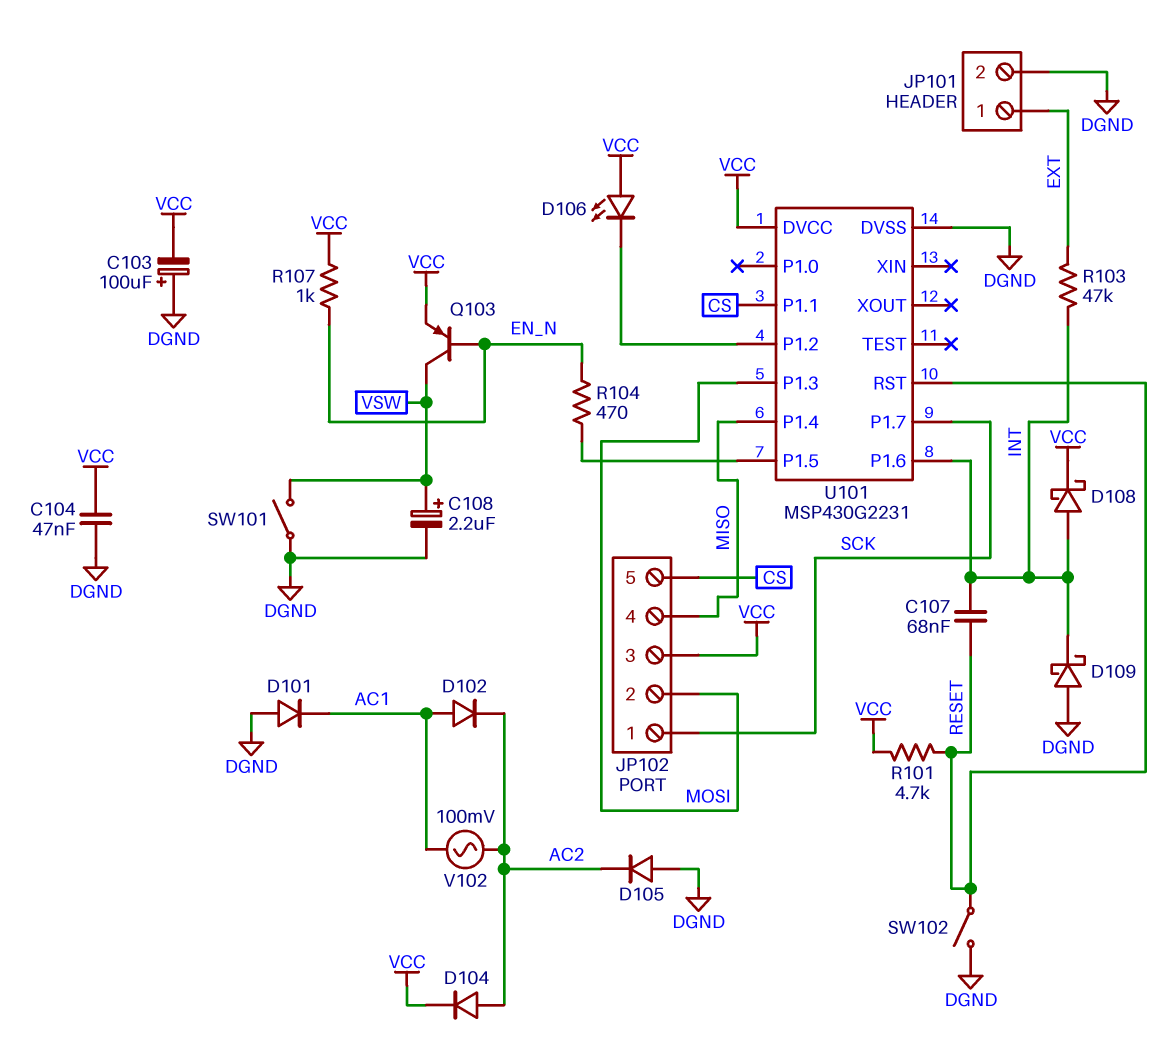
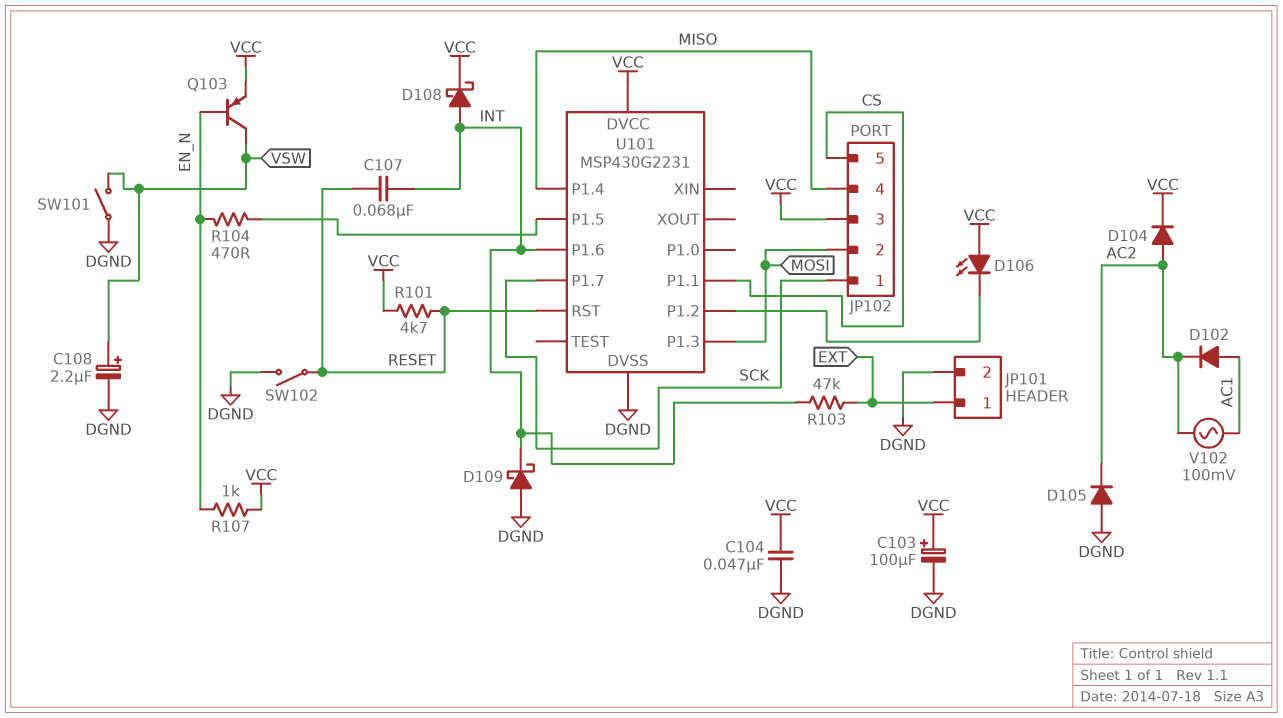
C103: 100uF (plus DGND, minus VCC) -> 100uF (plus VCC, minus DGND)
D101: diode (A DGND, K AC1) -> none

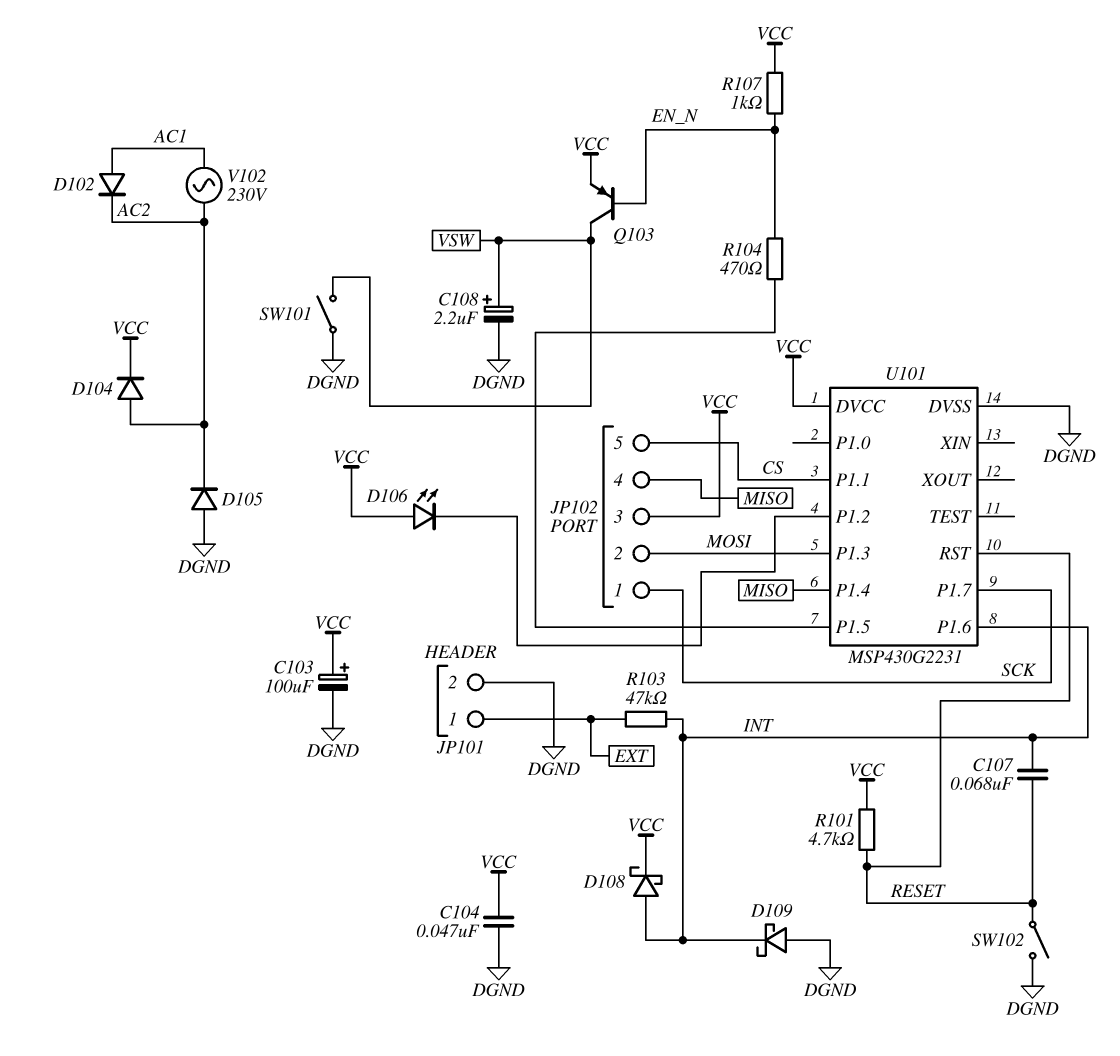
V102: AC 100mV (AC1, AC2) -> AC 230V (AC1, AC2)

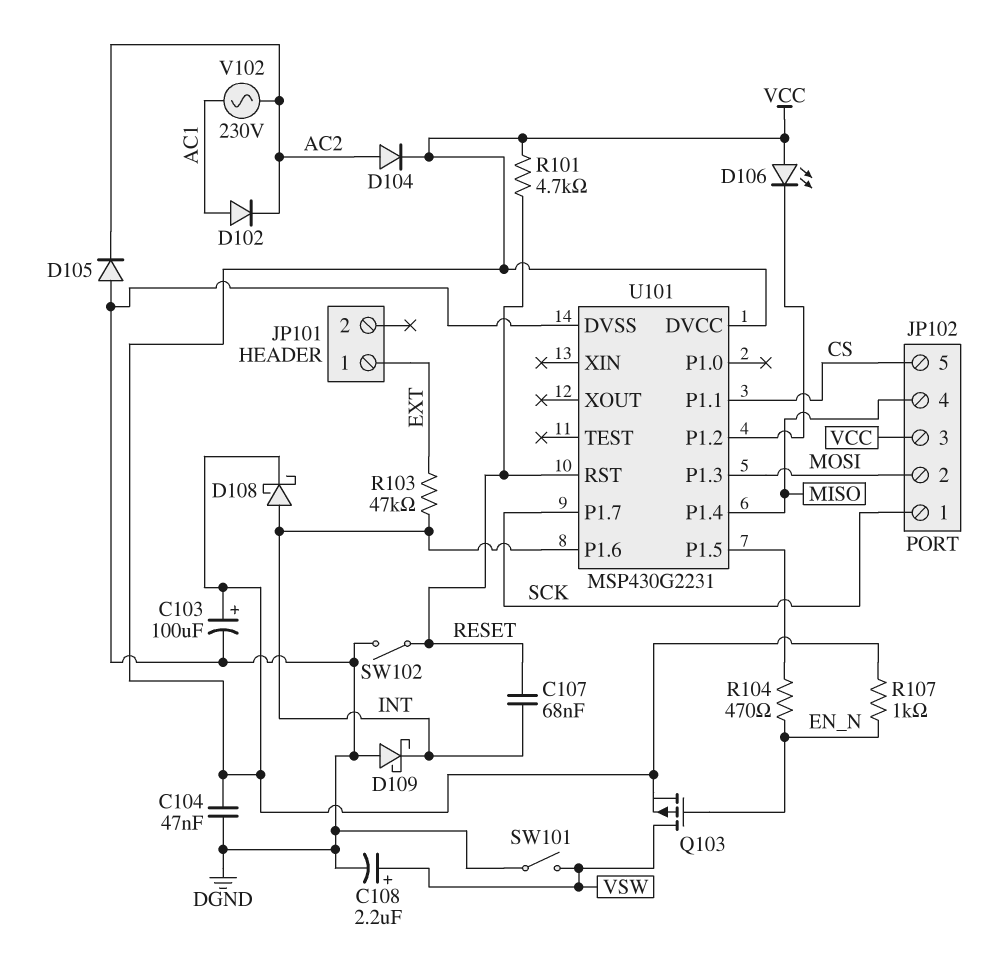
JP101 pin 2: DGND -> none
Q103: PNP (B EN_N, C VSW, E VCC) -> PMOS (G EN_N, D VSW, S VCC)

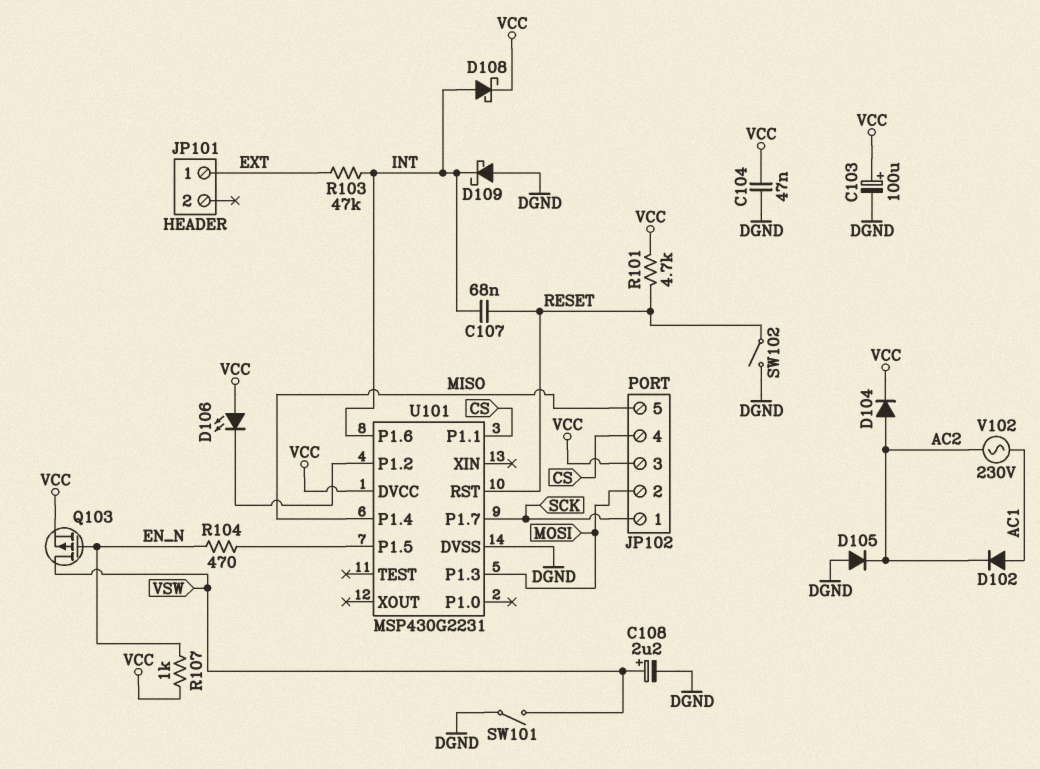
JP102 pin 4: MISO -> CS
JP102 pin 5: CS -> MISO

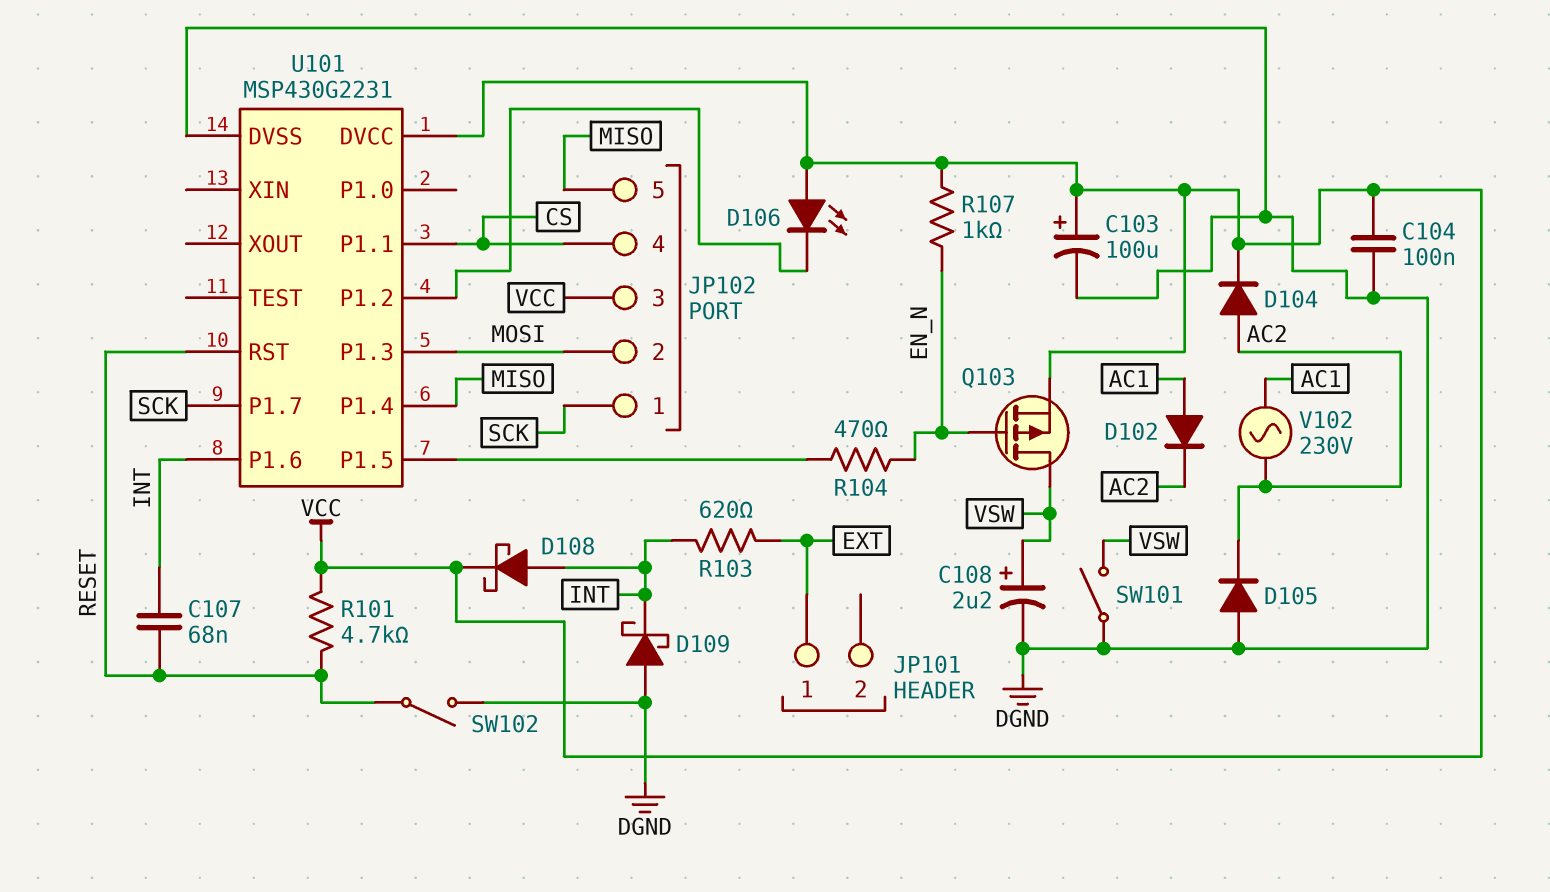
C104: 47nF (DGND, VCC) -> 100nF (DGND, VCC)
R103: 47k (EXT, INT) -> 620 (EXT, INT)

